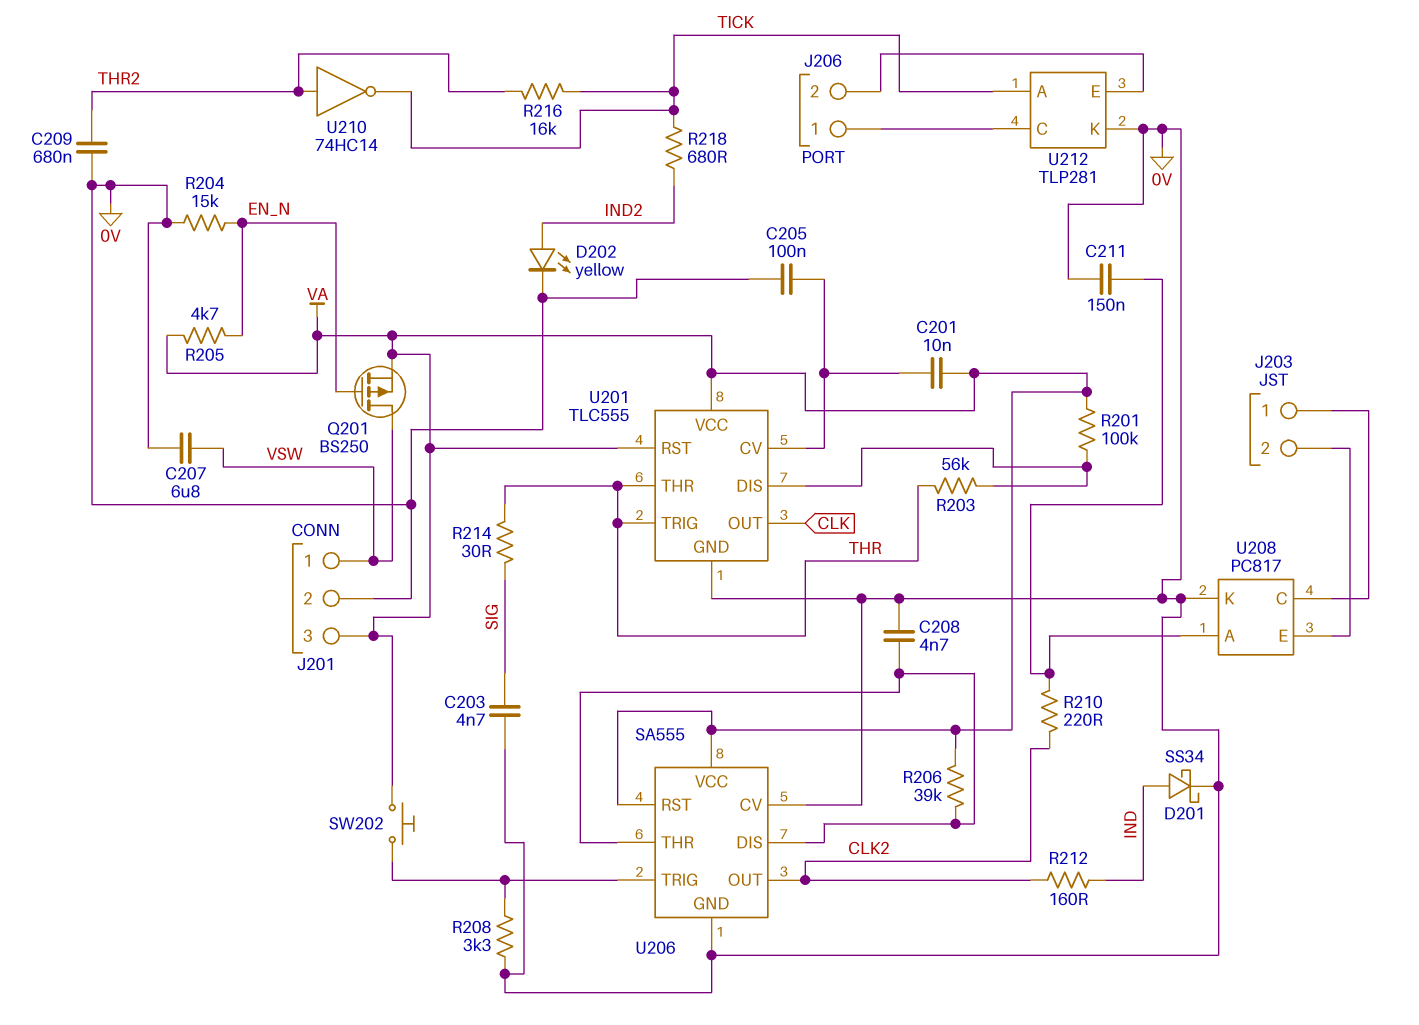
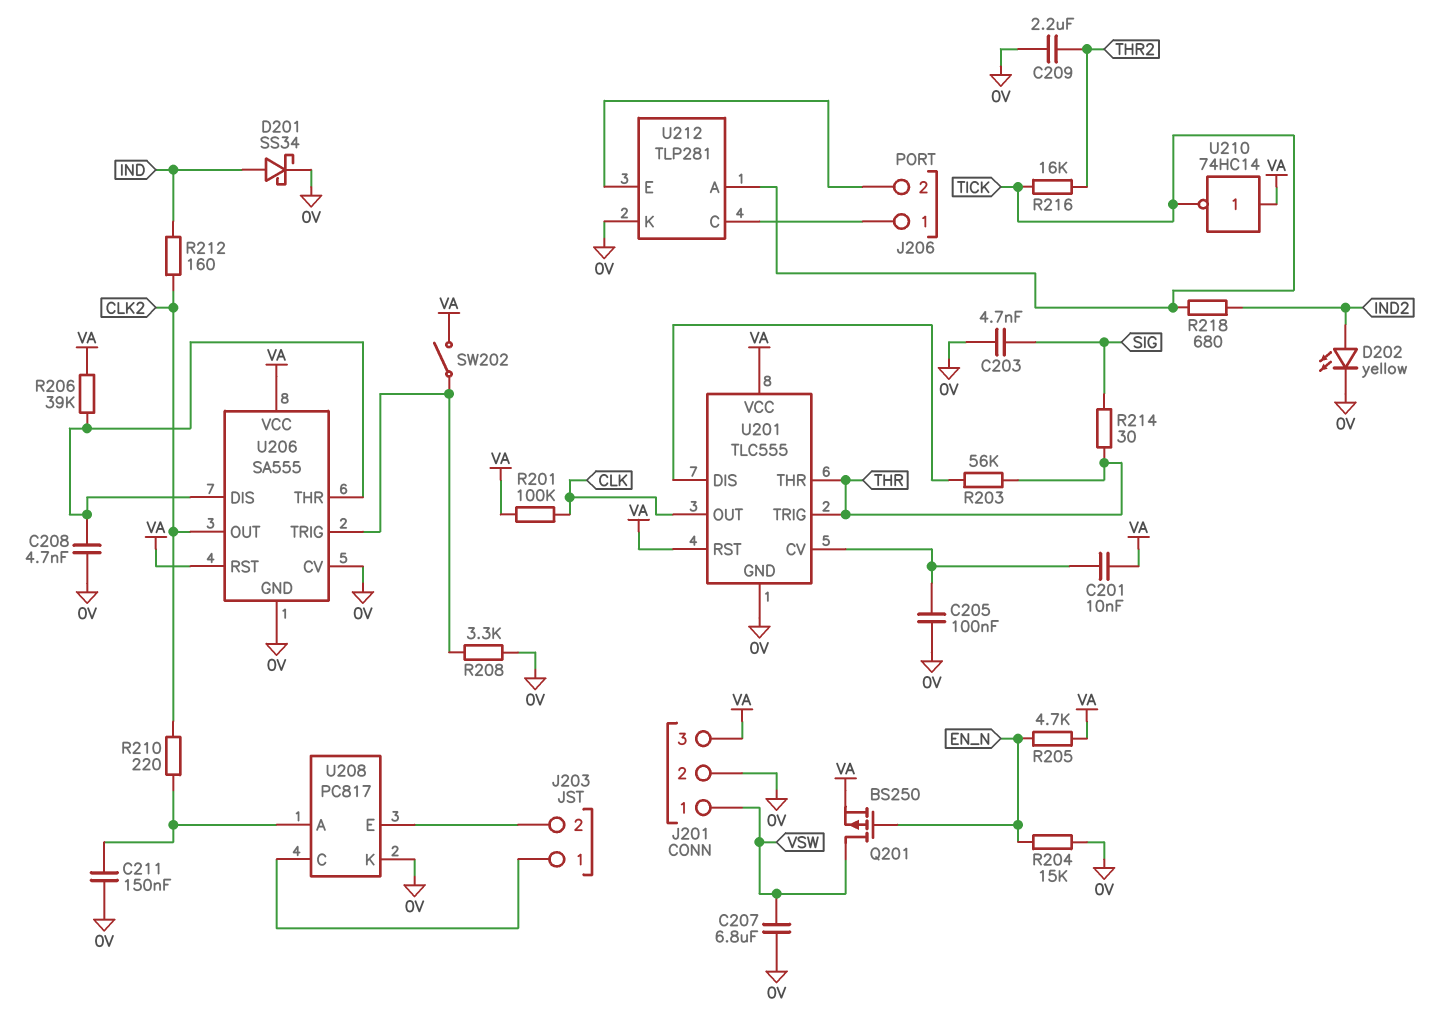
C209: 680nF (0V, THR2) -> 2.2uF (0V, THR2)
R201: 100k (U201/DIS, VA) -> 100k (CLK, VA)
SW202: button (U206/TRIG, VA) -> switch (U206/TRIG, VA)
U210: NOT 74HC14 (in THR2, out TICK) -> NOT 74HC14 (in VA, out TICK)

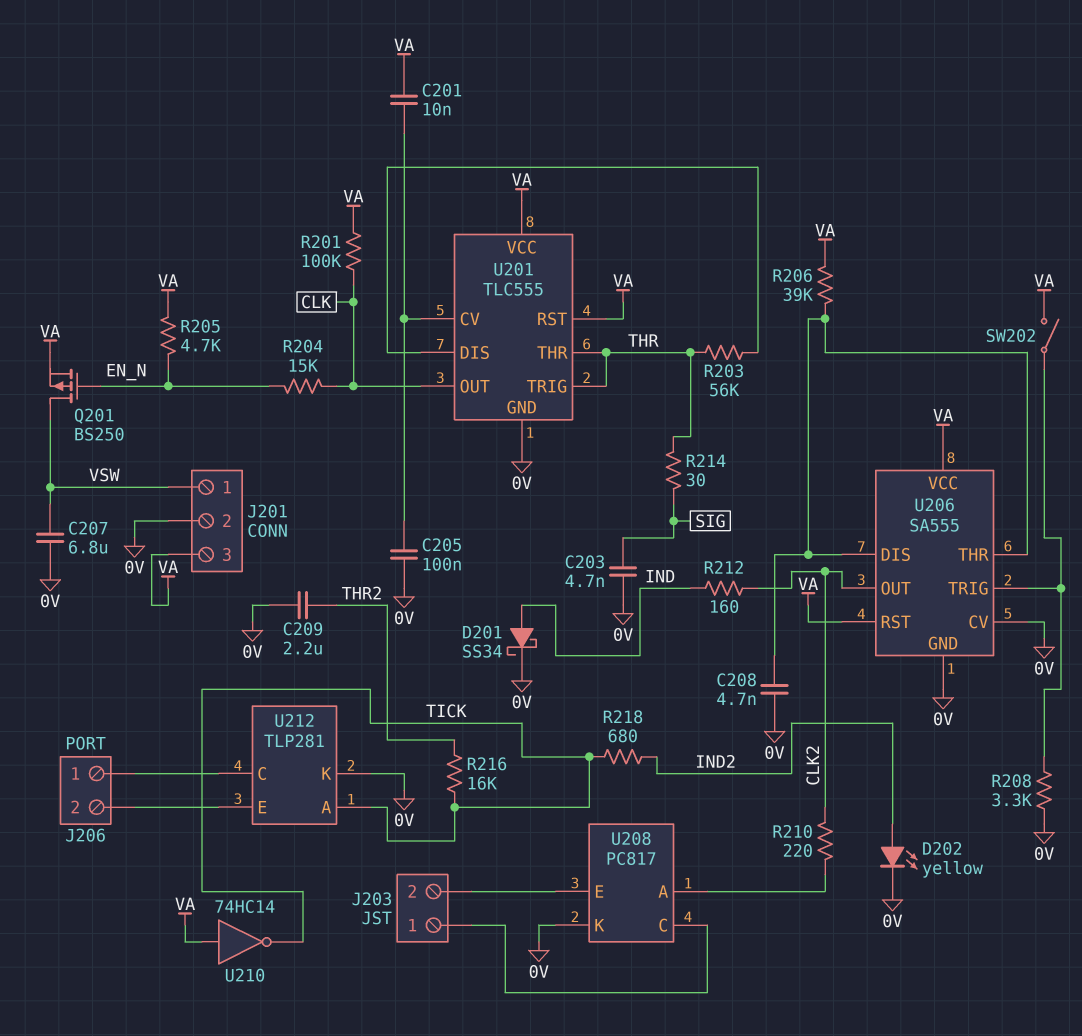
C211: 150nF (0V, U208/A) -> none
R204: 15k (0V, EN_N) -> 15k (CLK, EN_N)

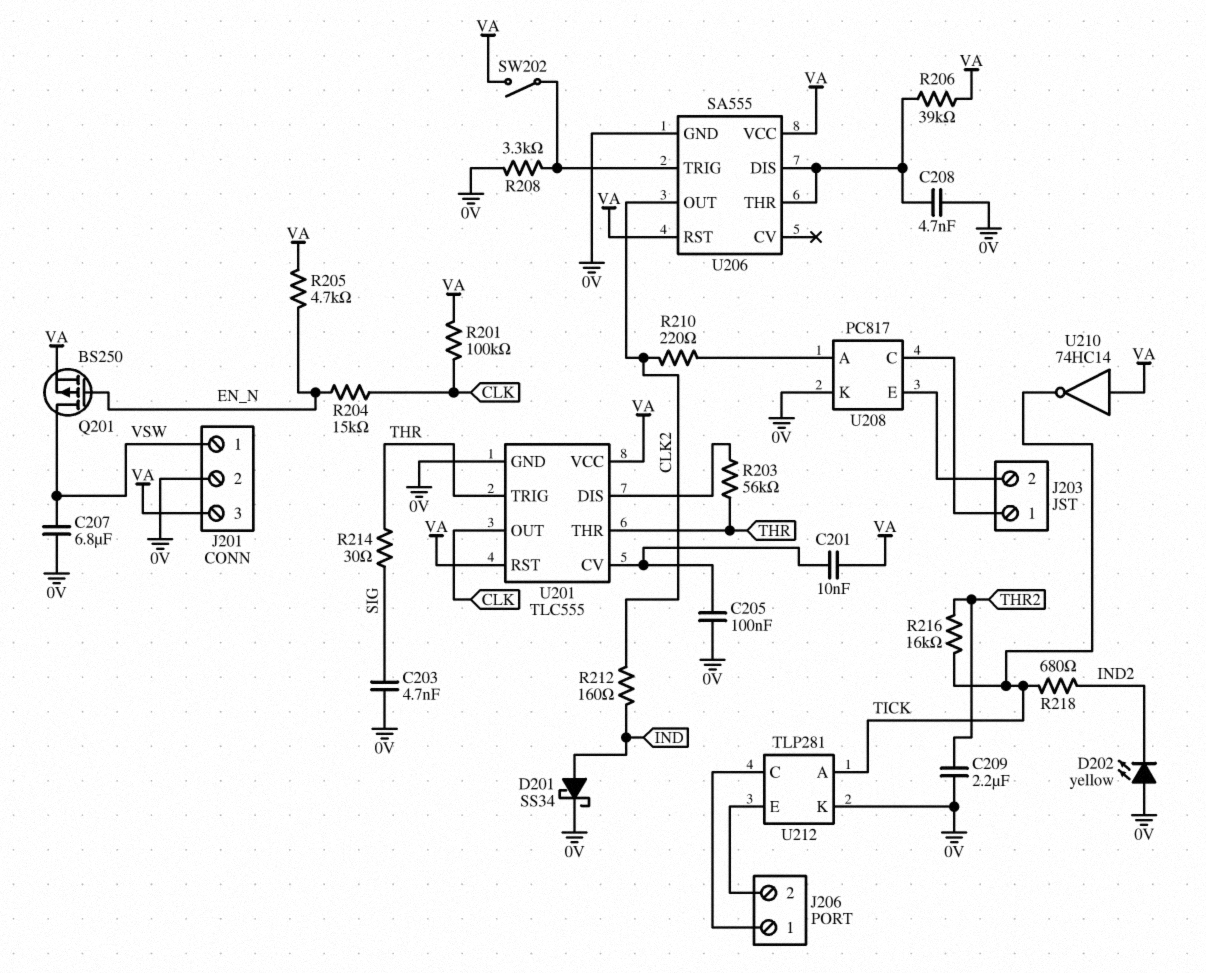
D202: LED yellow (A IND2, K 0V) -> LED yellow (A 0V, K IND2)
U206 pin CV: 0V -> none

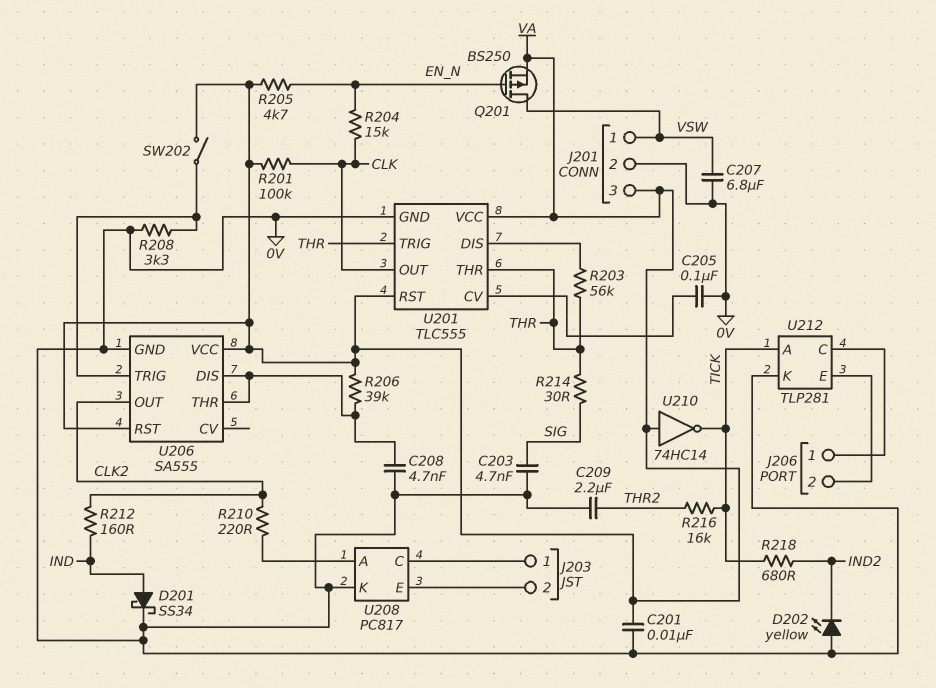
C201: 10nF (U201/CV, VA) -> 10nF (0V, VA)

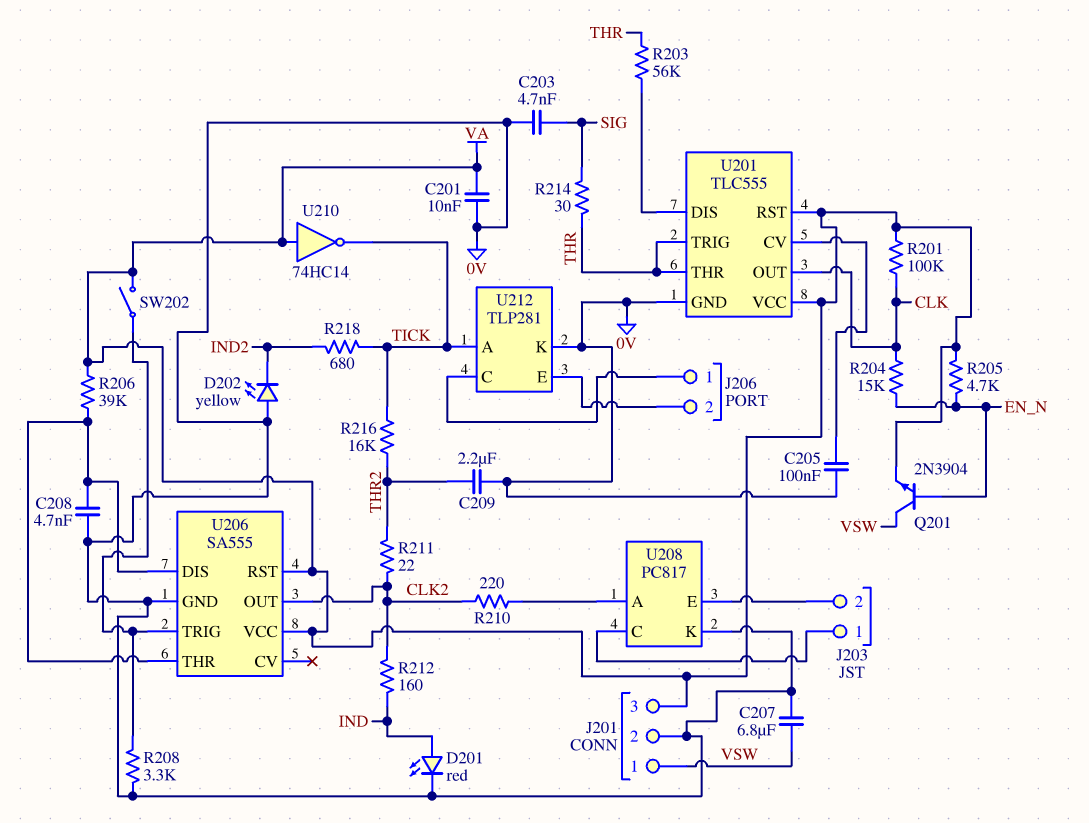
D201: schottky SS34 (A IND, K 0V) -> LED red (A IND, K 0V)
Q201: PMOS BS250 (G EN_N, D VSW, S VA) -> NPN 2N3904 (B EN_N, C VSW, E VA)
R211: none -> 22 (CLK2, THR2)

